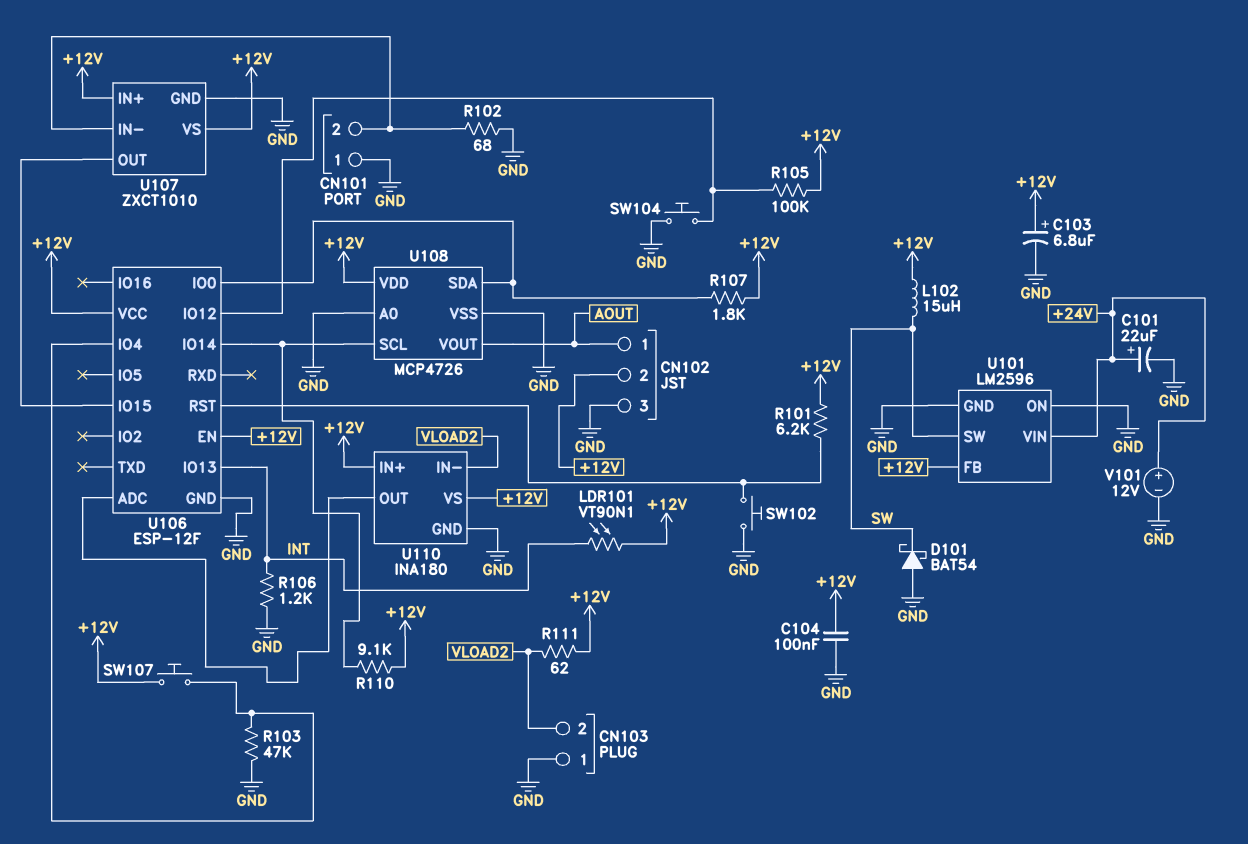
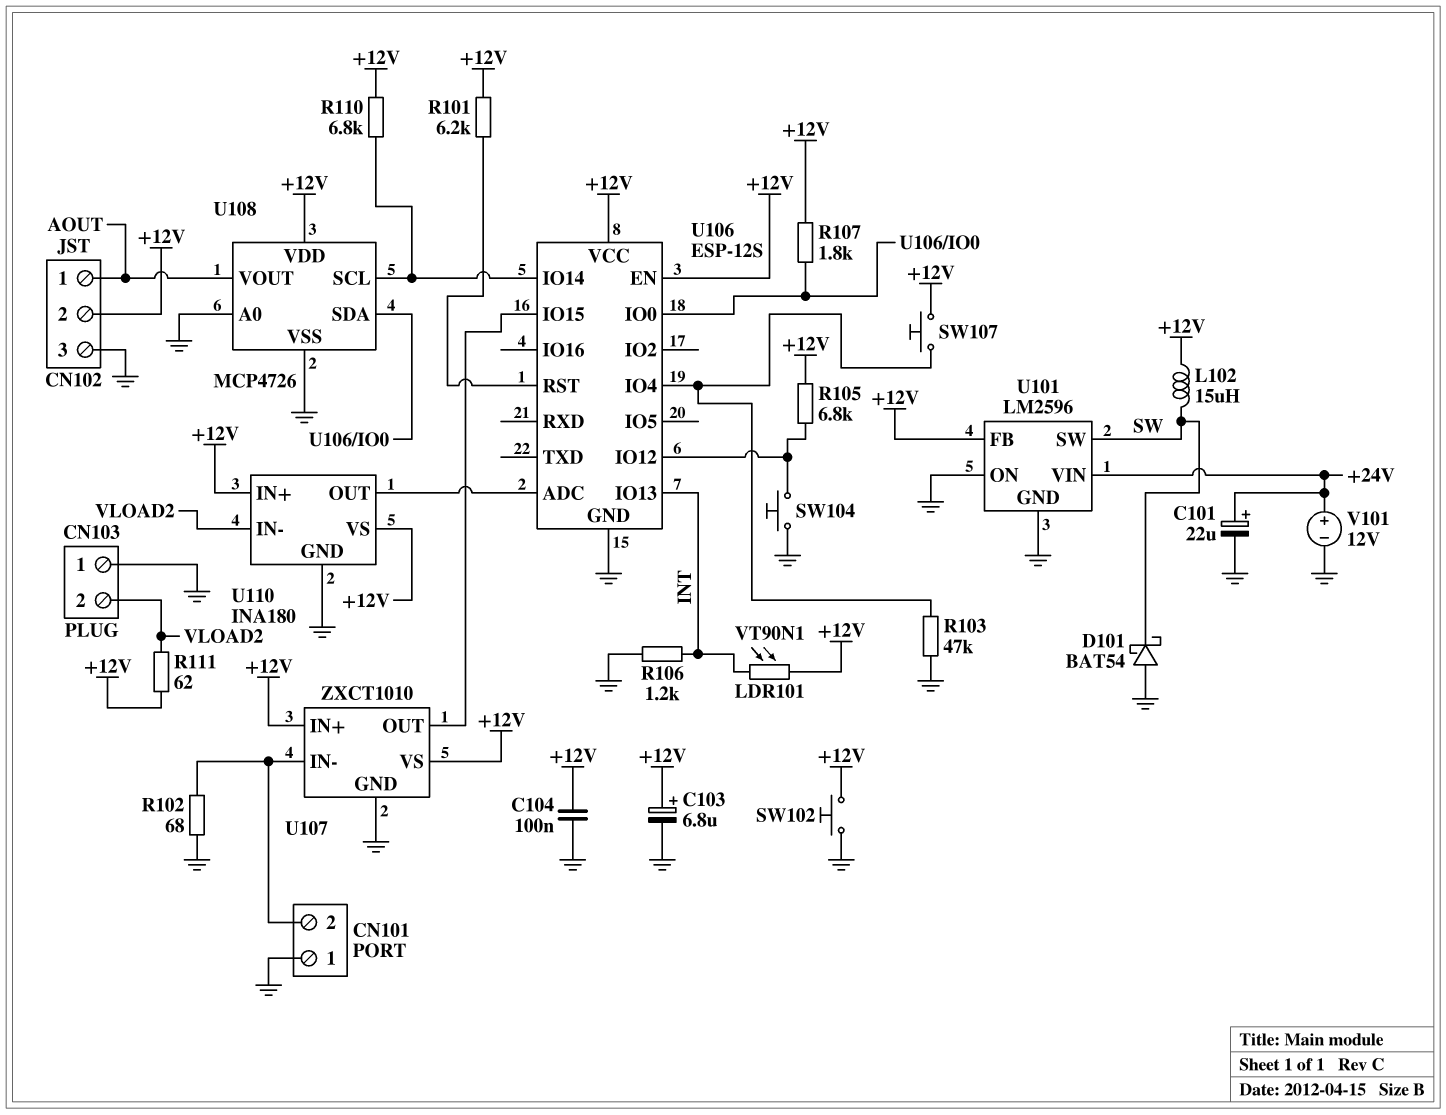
R105: 100k (+12V, U106/IO12) -> 6.8k (+12V, U106/IO12)
R110: 9.1k (+12V, U106/IO14) -> 6.8k (+12V, U106/IO14)
SW102: button (GND, U106/RST) -> button (+12V, GND)
U106: ESP-12F -> ESP-12S

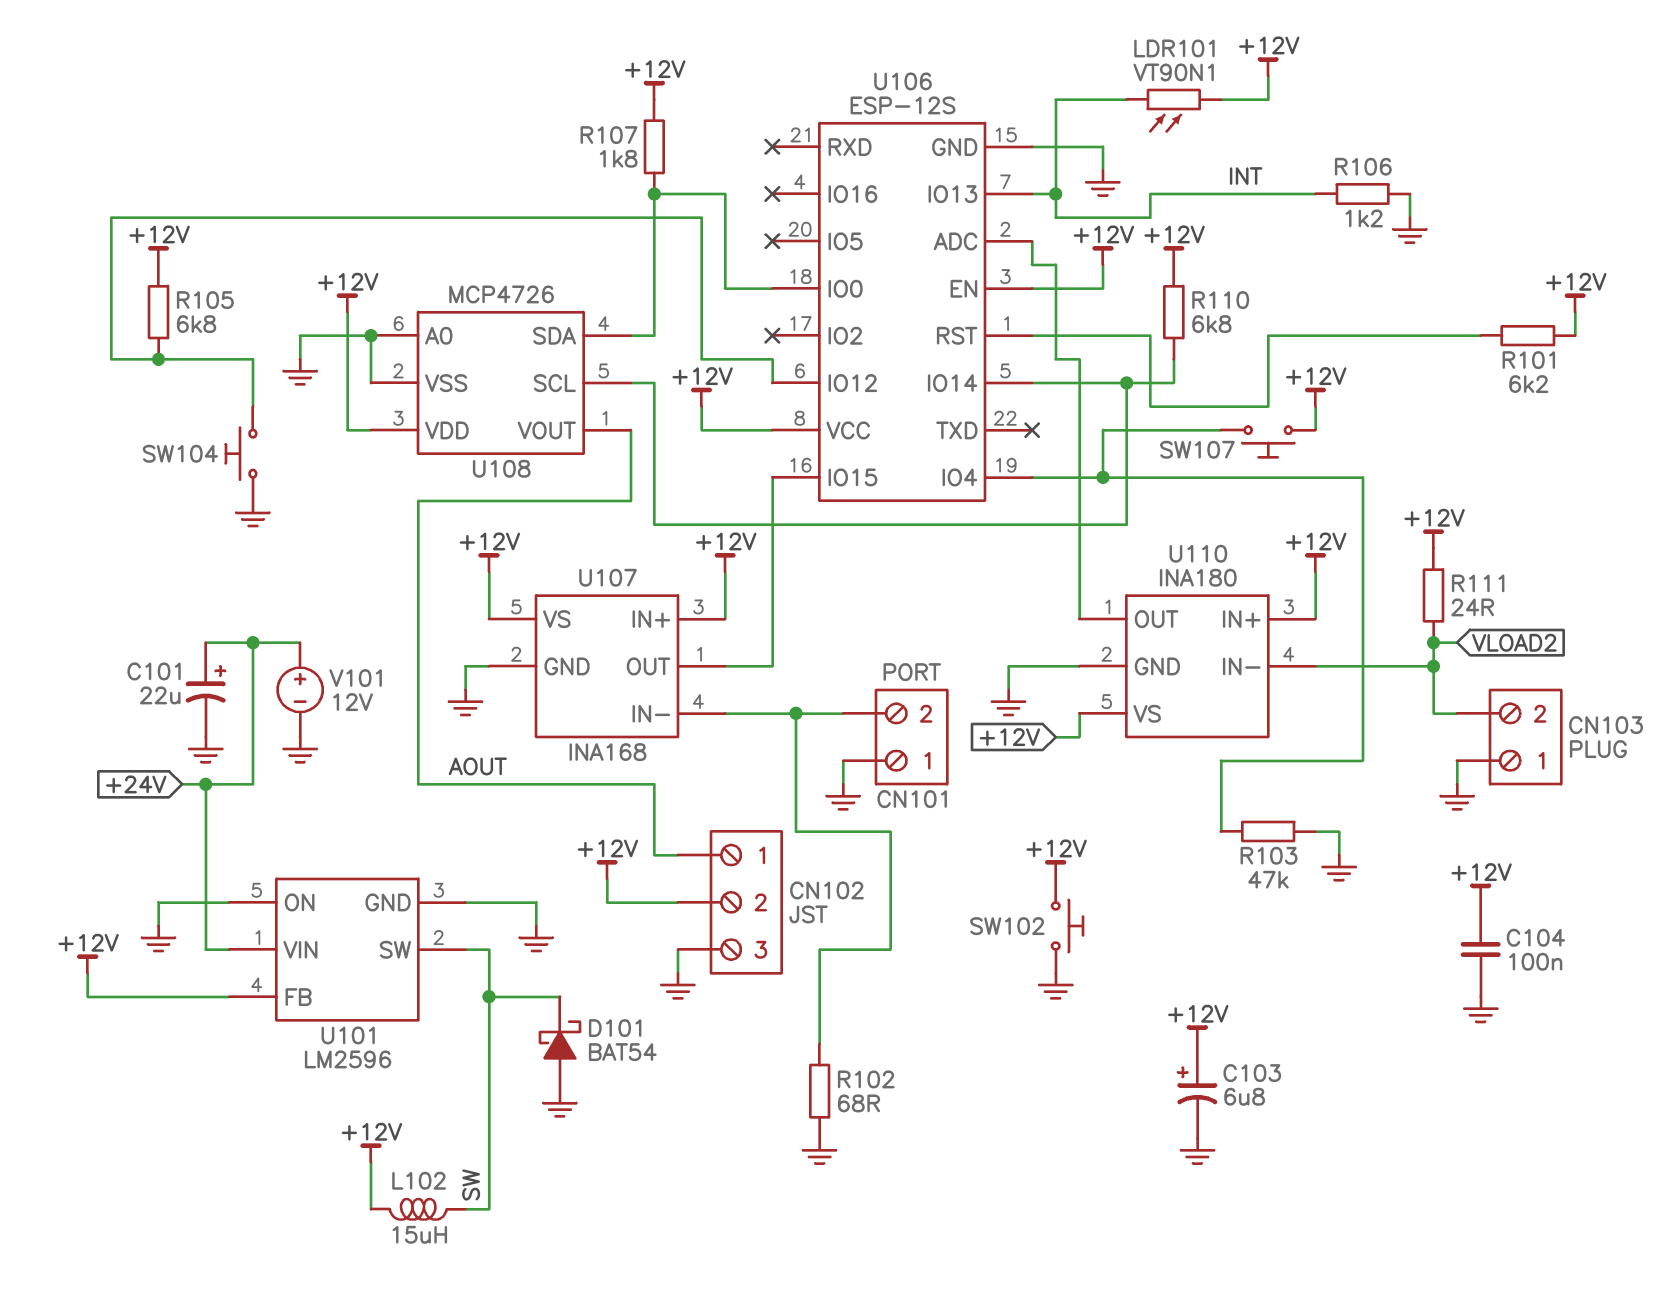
R111: 62 (+12V, VLOAD2) -> 24 (+12V, VLOAD2)
U107: ZXCT1010 -> INA168

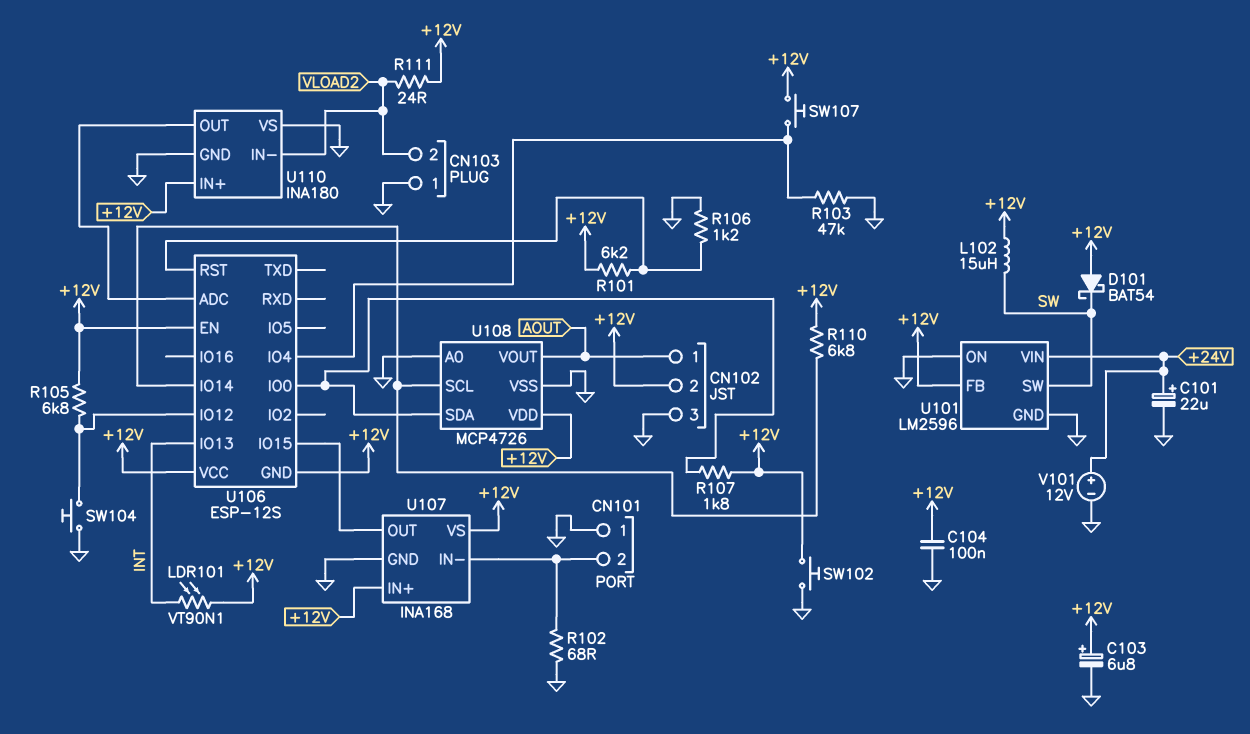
D101: schottky BAT54 (A GND, K SW) -> schottky BAT54 (A +12V, K SW)
R106: 1.2k (GND, INT) -> 1.2k (GND, U106/RST)
U106 pin GND: GND -> +12V
U110 pin VS: +12V -> GND

